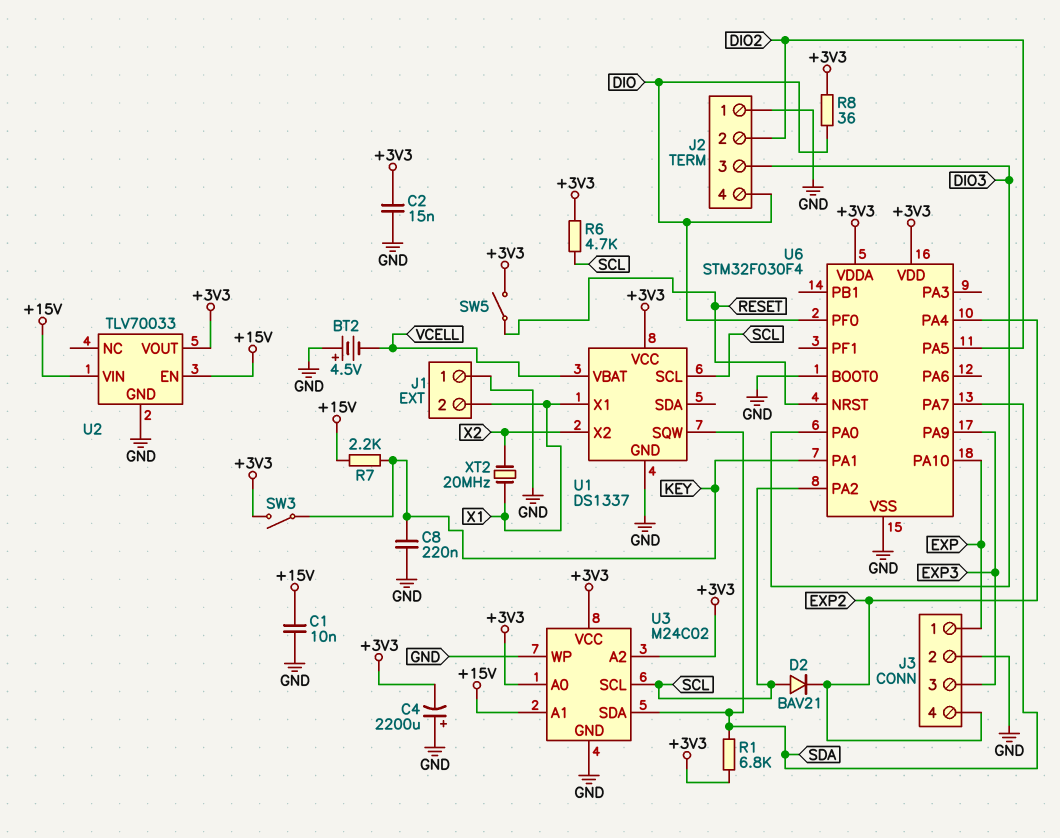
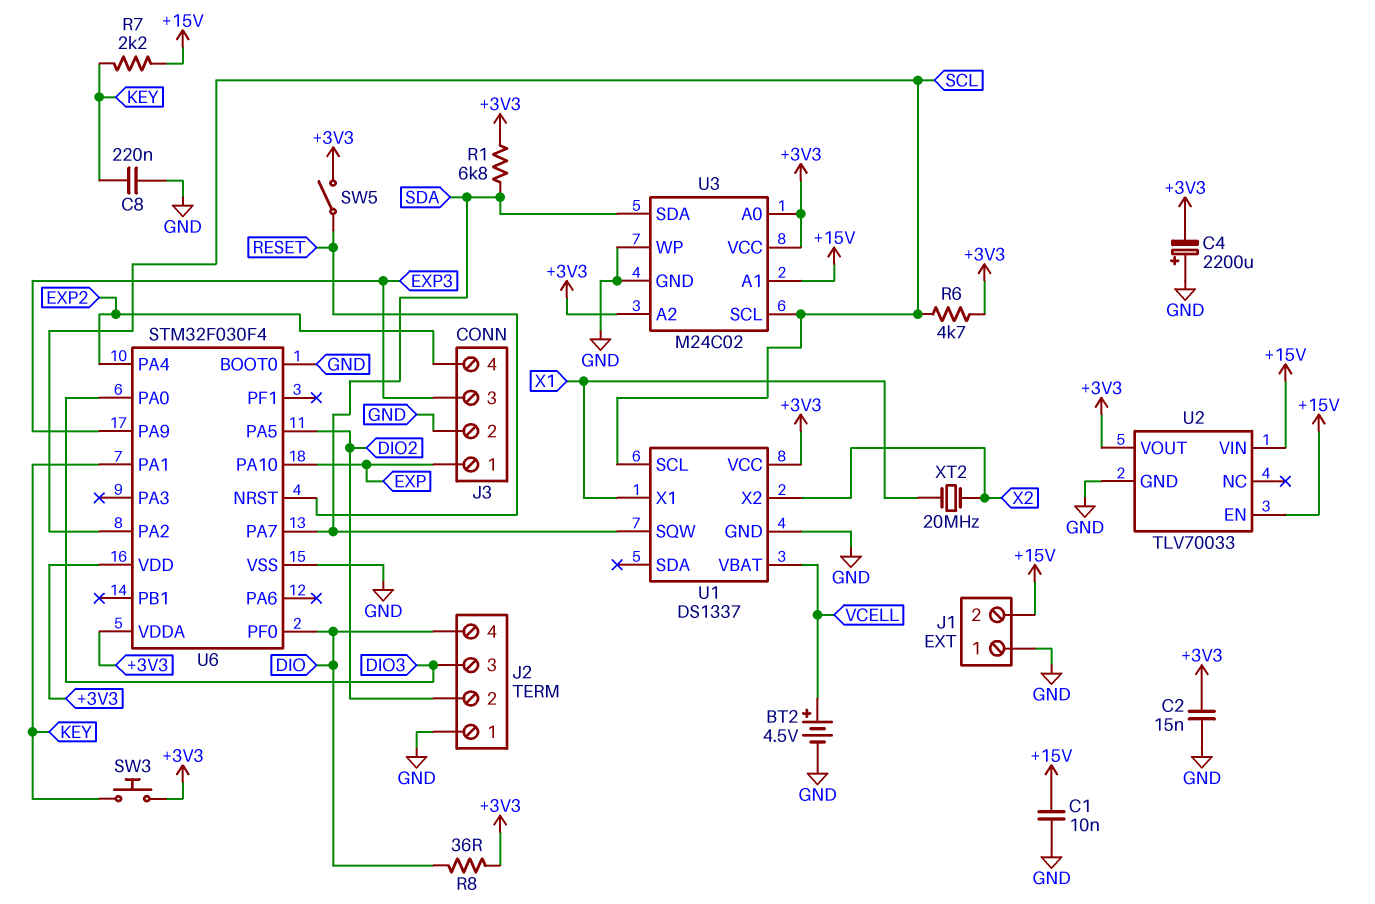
BT2: 4.5V (plus GND, minus VCELL) -> 4.5V (plus VCELL, minus GND)
D2: diode BAV21 (A SCL, K EXP2) -> none
J1 pin 2: X1 -> +15V
SW3: switch (+3V3, KEY) -> button (+3V3, KEY)

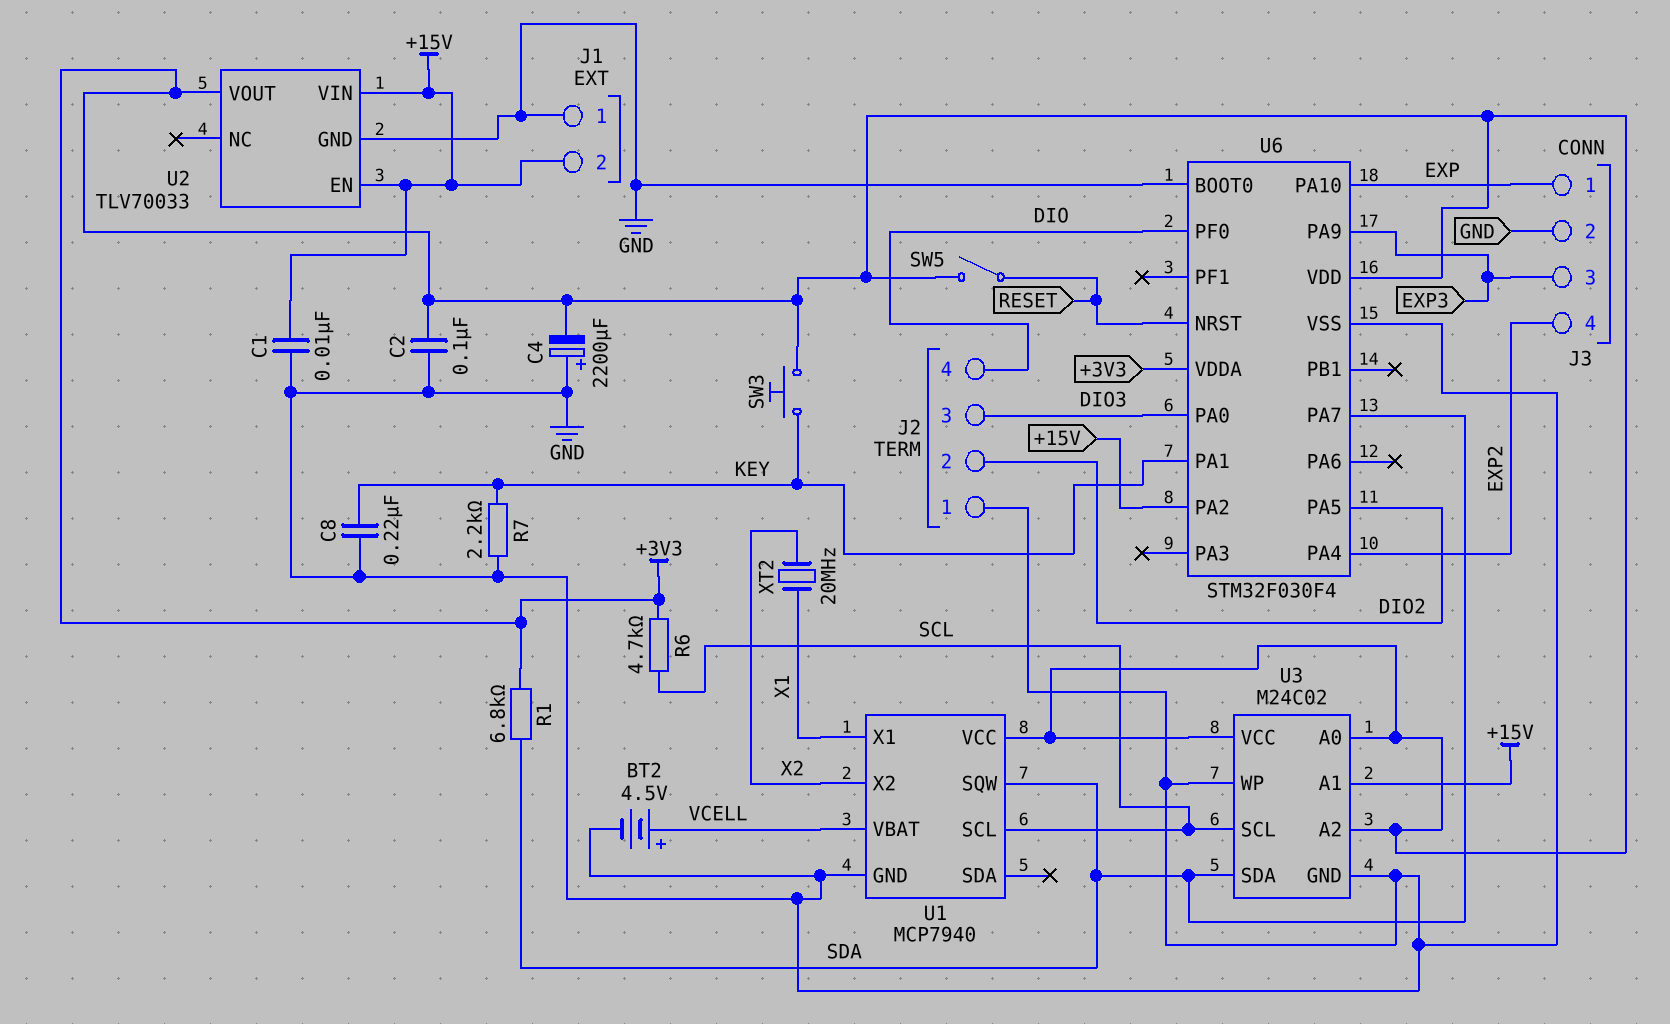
C2: 15nF (+3V3, GND) -> 100nF (+3V3, GND)
R7: 2.2k (+15V, KEY) -> 2.2k (GND, KEY)
R8: 36 (+3V3, DIO) -> none
U1: DS1337 -> MCP7940
U6 pin PA2: SCL -> +15V

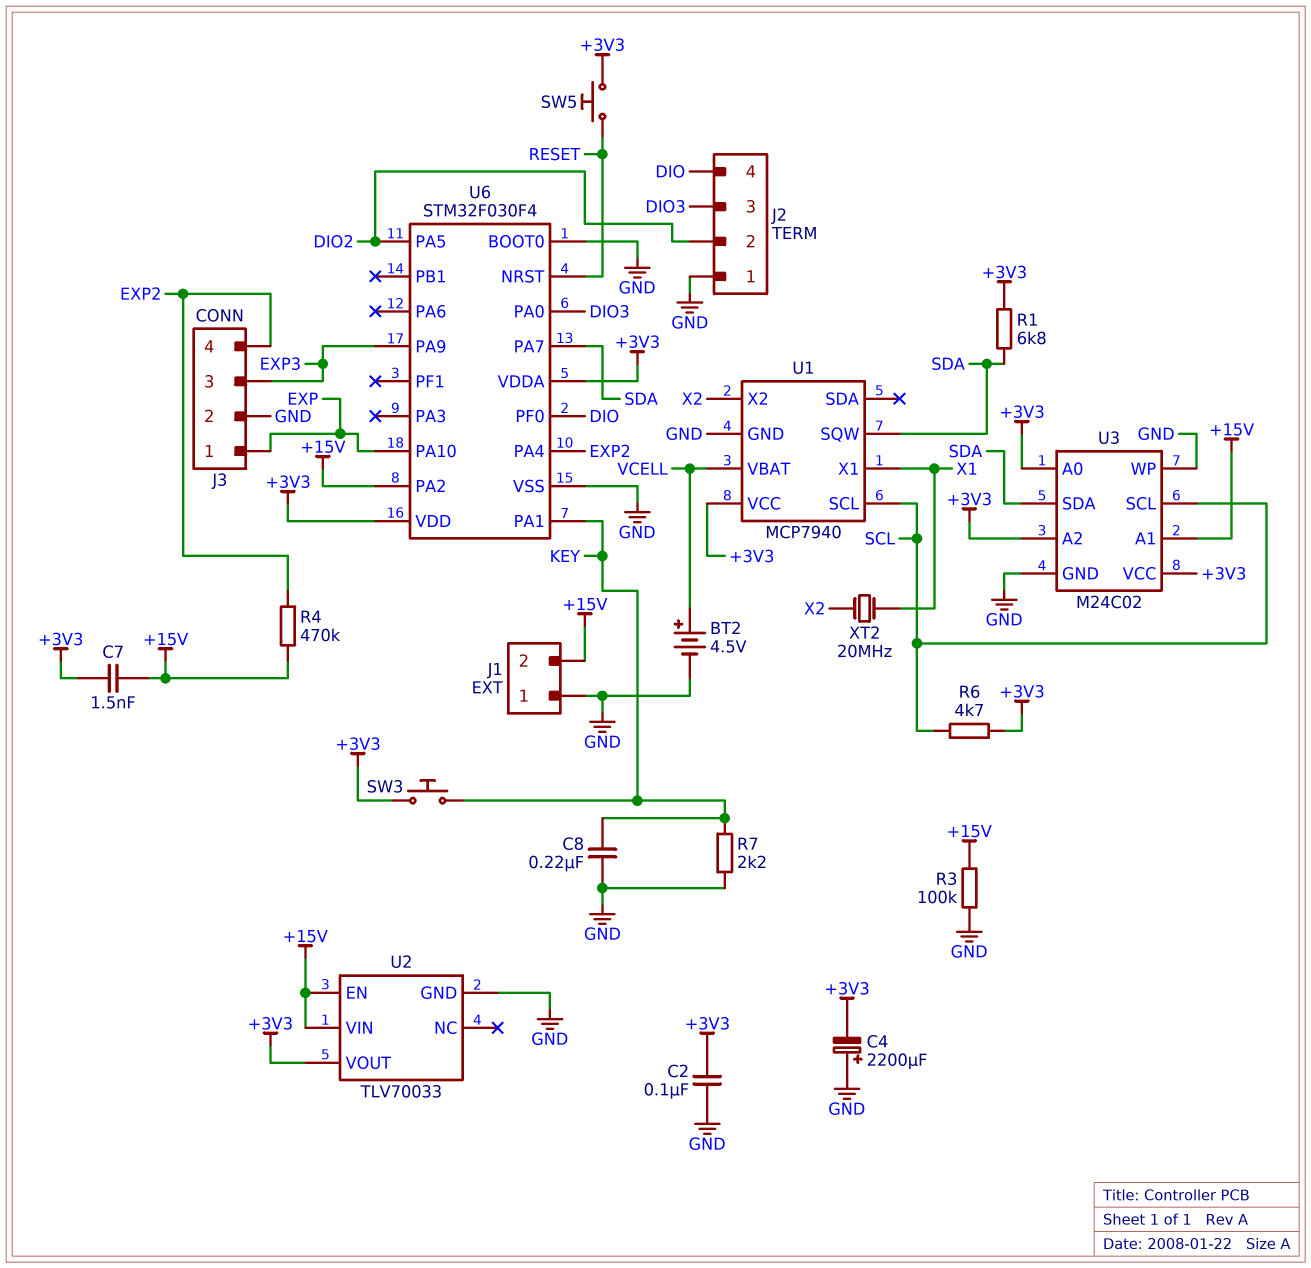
C1: 10nF (+15V, GND) -> none
C7: none -> 1.5nF (+3V3, +15V)
R3: none -> 100k (+15V, GND)
R4: none -> 470k (+15V, EXP2)
SW5: switch (+3V3, RESET) -> button (+3V3, RESET)

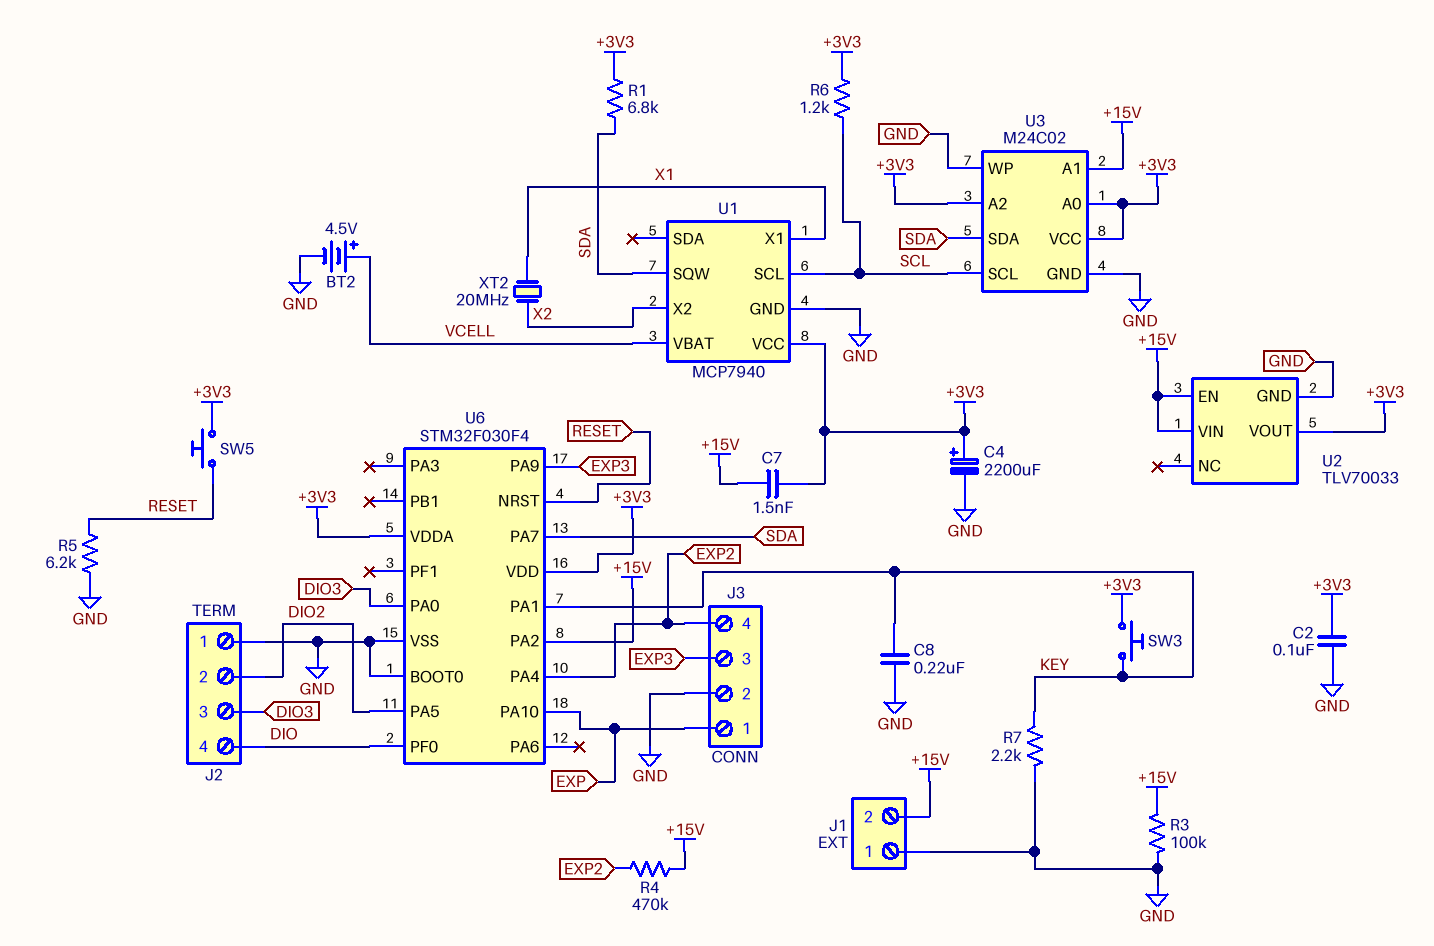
C4: 2200uF (plus GND, minus +3V3) -> 2200uF (plus +3V3, minus GND)
R5: none -> 6.2k (GND, RESET)
R6: 4.7k (+3V3, SCL) -> 1.2k (+3V3, SCL)

